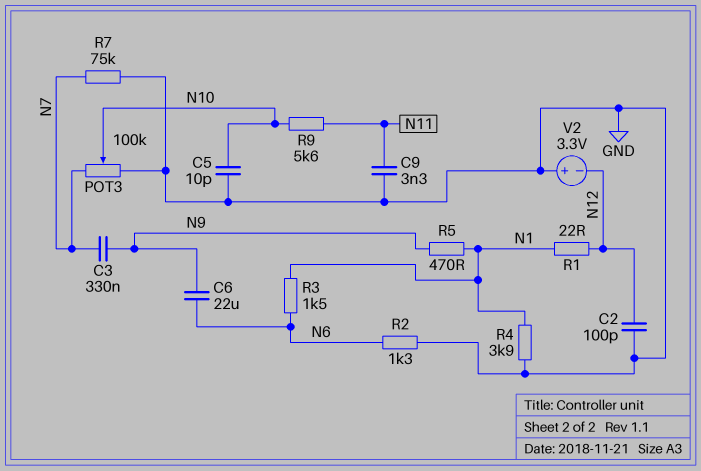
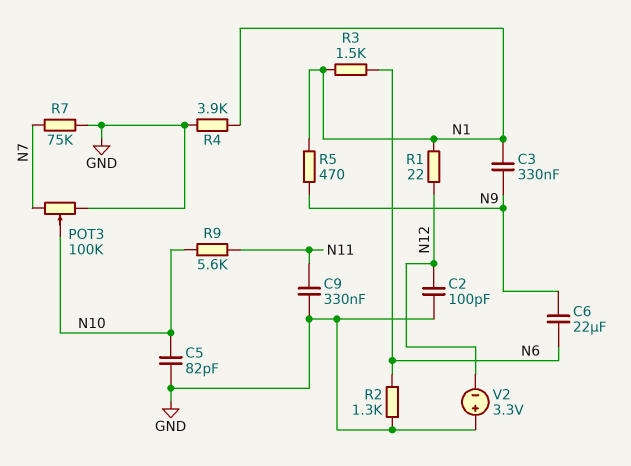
C3: 330nF (N7, N9) -> 330nF (N1, N9)
C5: 10pF (GND, N10) -> 82pF (GND, N10)
C9: 3.3nF (GND, N11) -> 330nF (GND, N11)

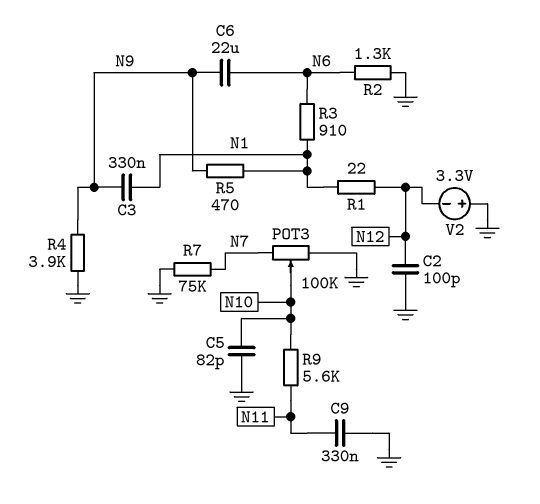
R3: 1.5k (N1, N6) -> 910 (N1, N6)
R4: 3.9k (GND, N1) -> 3.9k (GND, N9)

